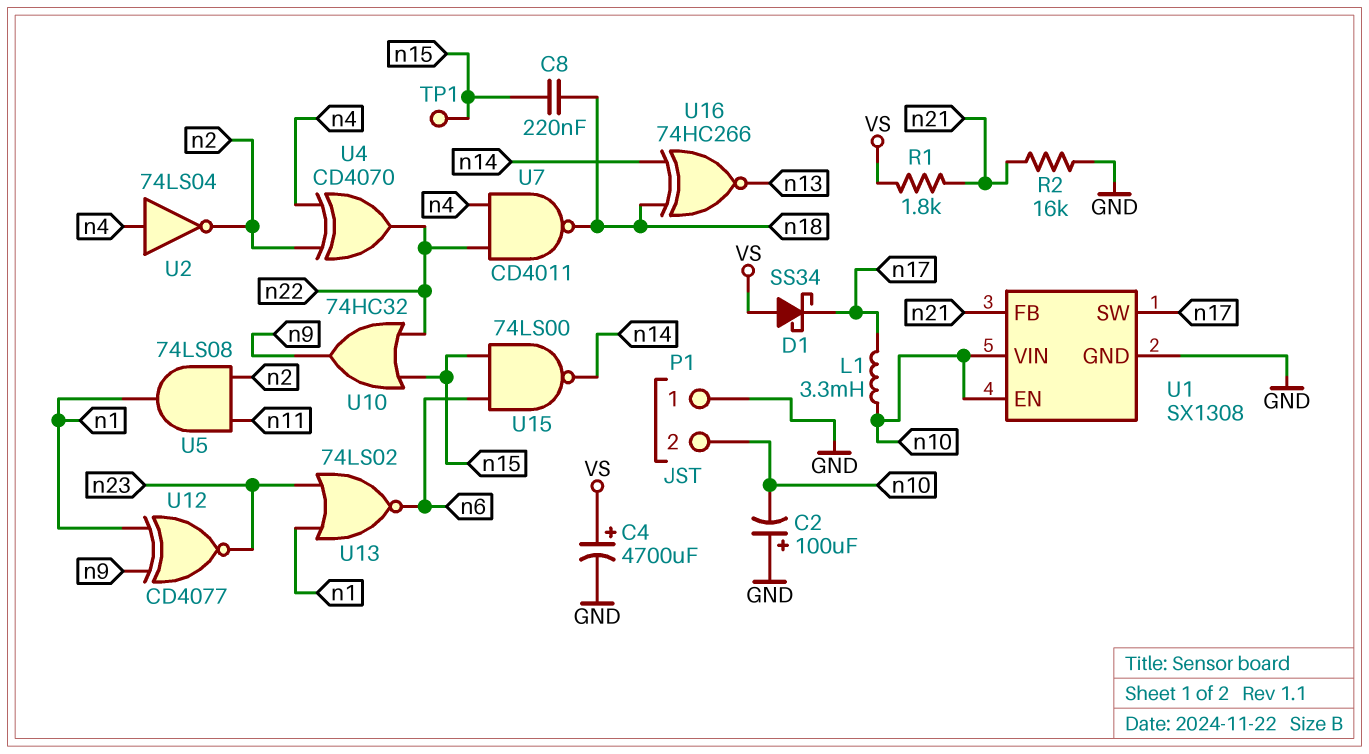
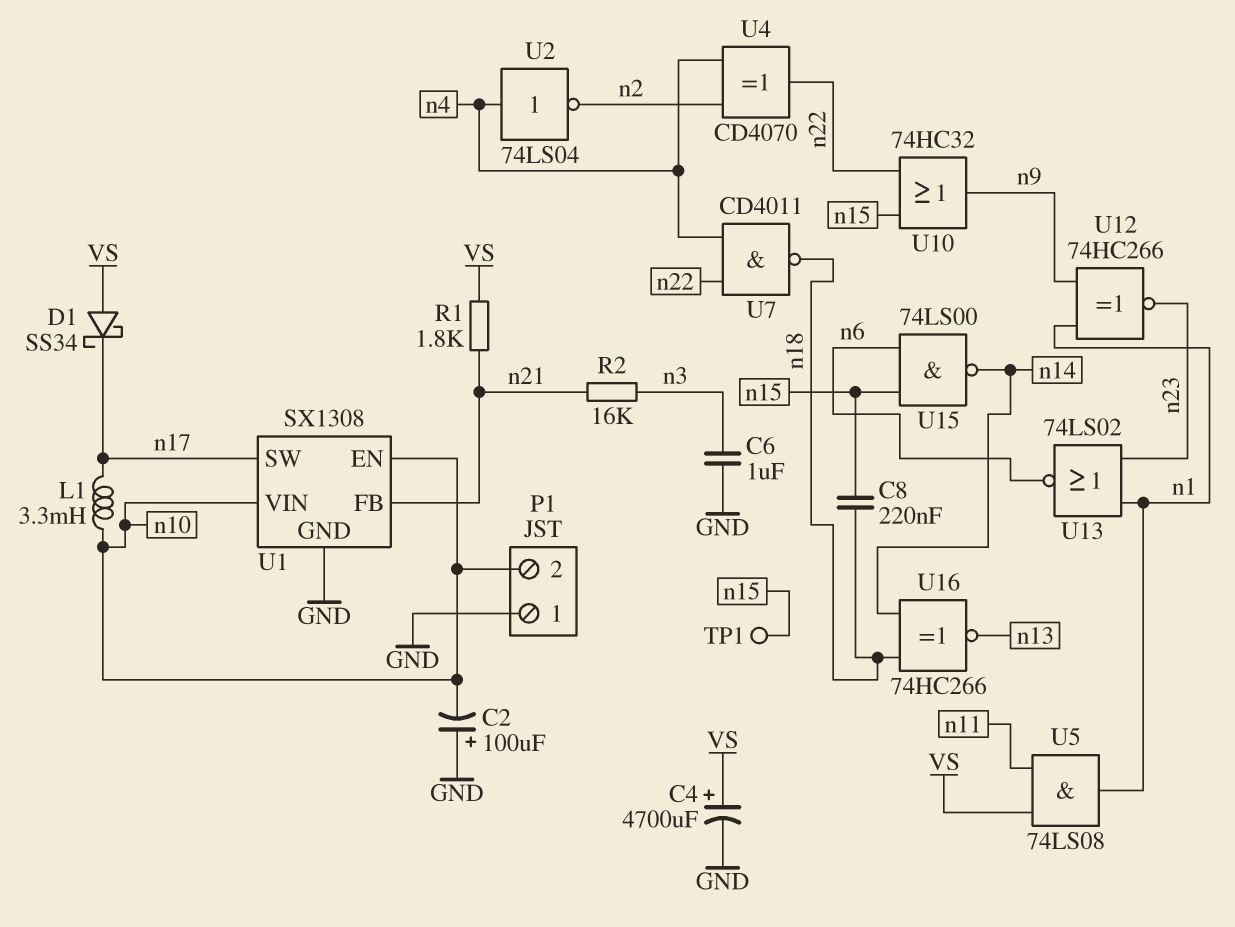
C6: none -> 1uF (GND, n3)
R2: 16k (GND, n21) -> 16k (n3, n21)
U5: AND 74LS08 (in n2, in n11, out n1) -> AND 74LS08 (in VS, in n11, out n1)
U12: XNOR CD4077 (in n1, in n9, out n23) -> XNOR 74HC266 (in n1, in n9, out n23)

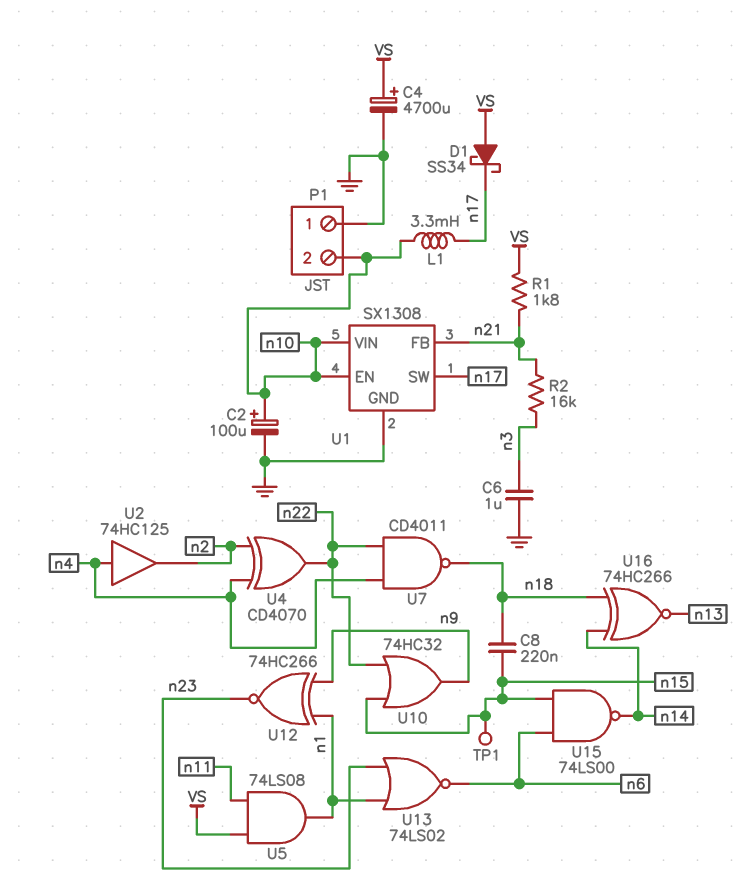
C2: 100uF (plus GND, minus n10) -> 100uF (plus n10, minus GND)
U2: NOT 74LS04 (in n4, out n2) -> buffer 74HC125 (in n4, out n2)

